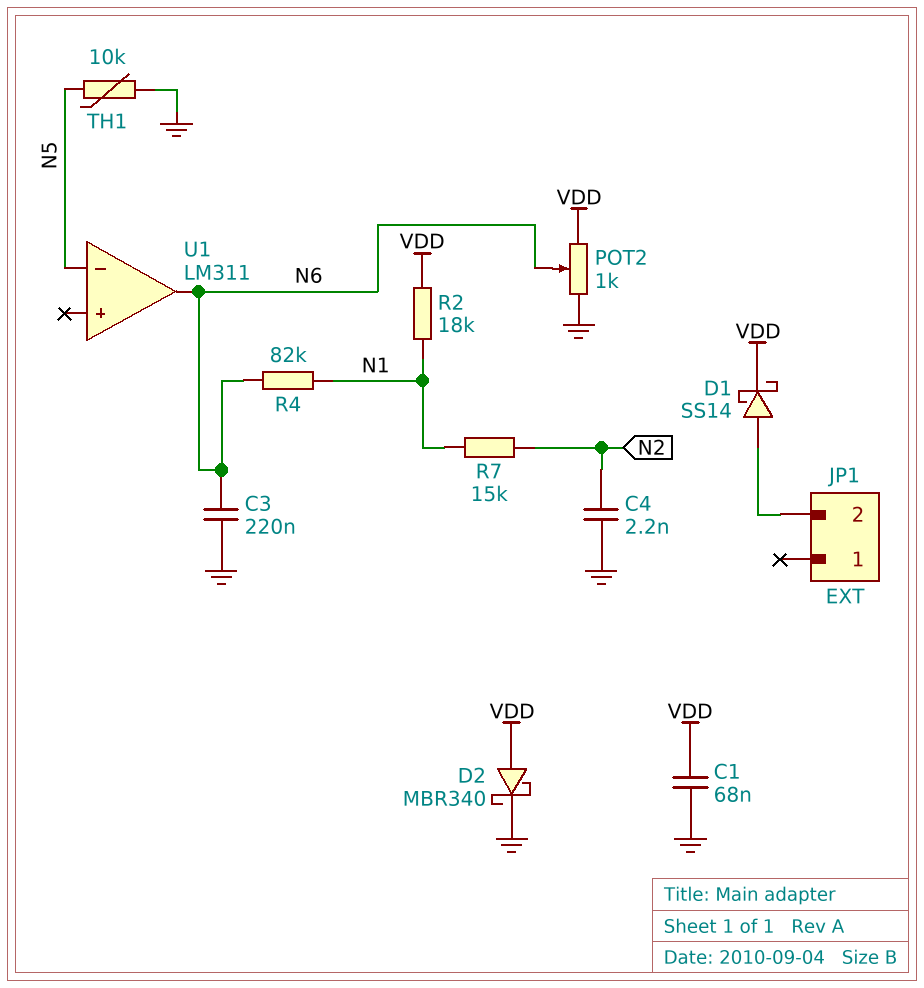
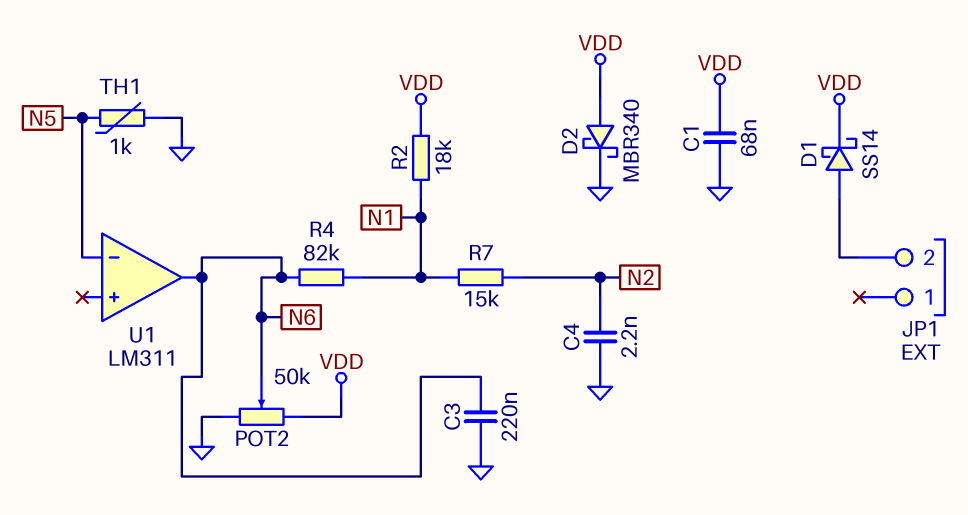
POT2: 1k (GND, VDD, wiper N6) -> 50k (GND, VDD, wiper N6)
TH1: 10k (GND, N5) -> 1k (GND, N5)

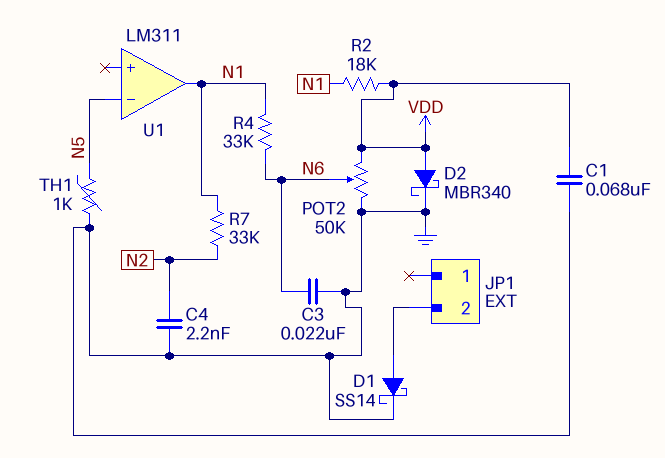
C3: 220nF (GND, N6) -> 22nF (GND, N6)
D1: schottky SS14 (A JP1/2, K VDD) -> schottky SS14 (A JP1/2, K GND)
R4: 82k (N1, N6) -> 33k (N1, N6)
R7: 15k (N1, N2) -> 33k (N1, N2)
U1 pin out: N6 -> N1

